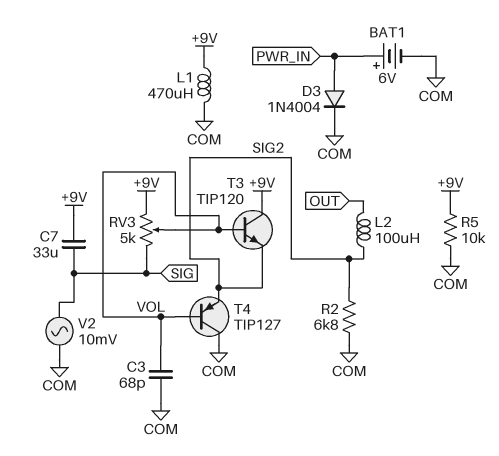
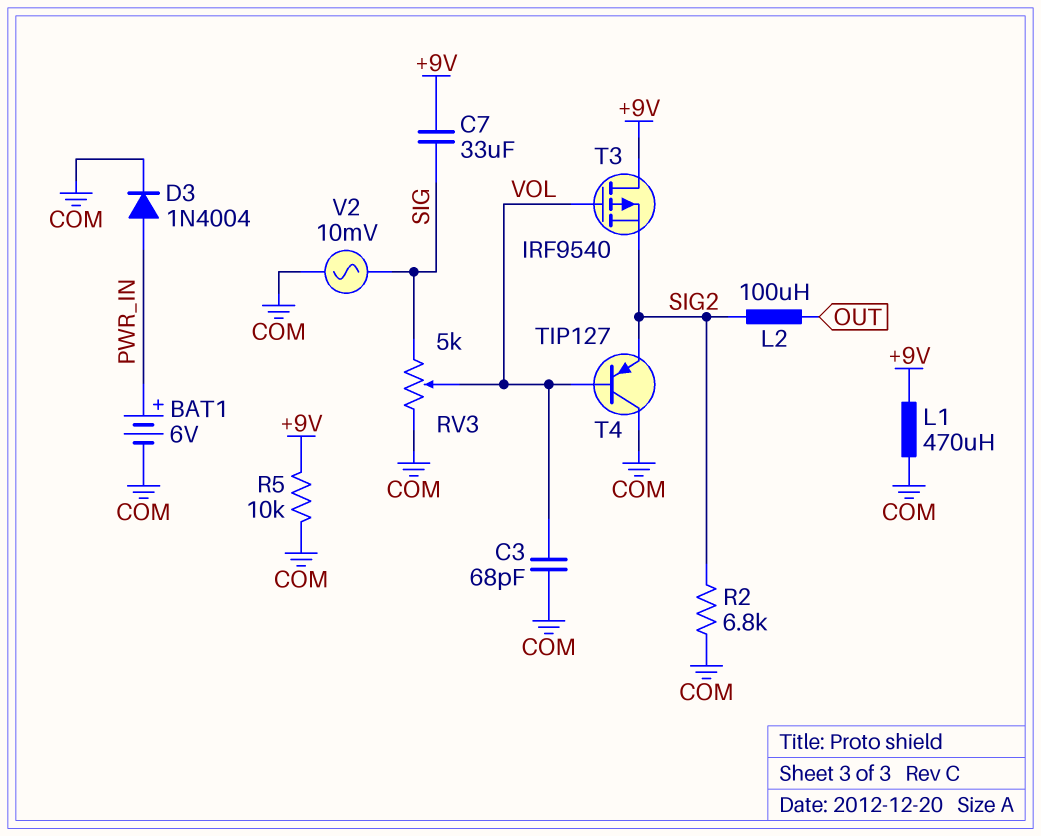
RV3: 5k (+9V, SIG, wiper VOL) -> 5k (COM, SIG, wiper VOL)
T3: NPN TIP120 (B VOL, C +9V, E SIG2) -> PMOS IRF9540 (G VOL, D +9V, S SIG2)

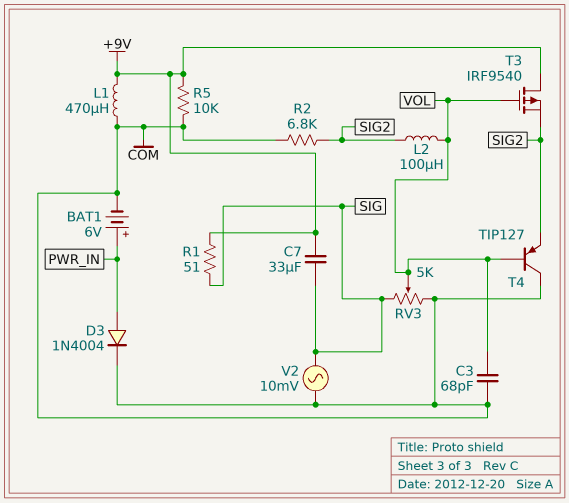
L2: 100uH (OUT, SIG2) -> 100uH (SIG2, VOL)
R1: none -> 51 (+9V, SIG)

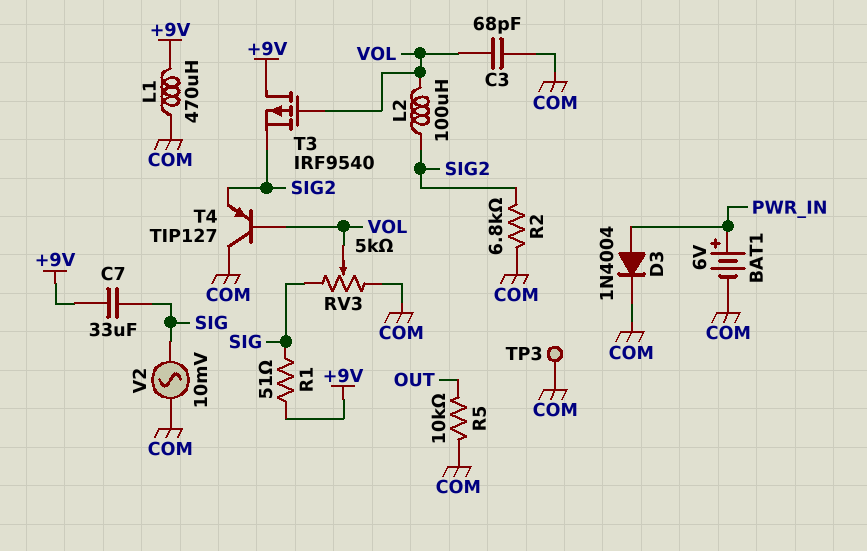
R5: 10k (+9V, COM) -> 10k (COM, OUT)
TP3: none -> test point (COM)

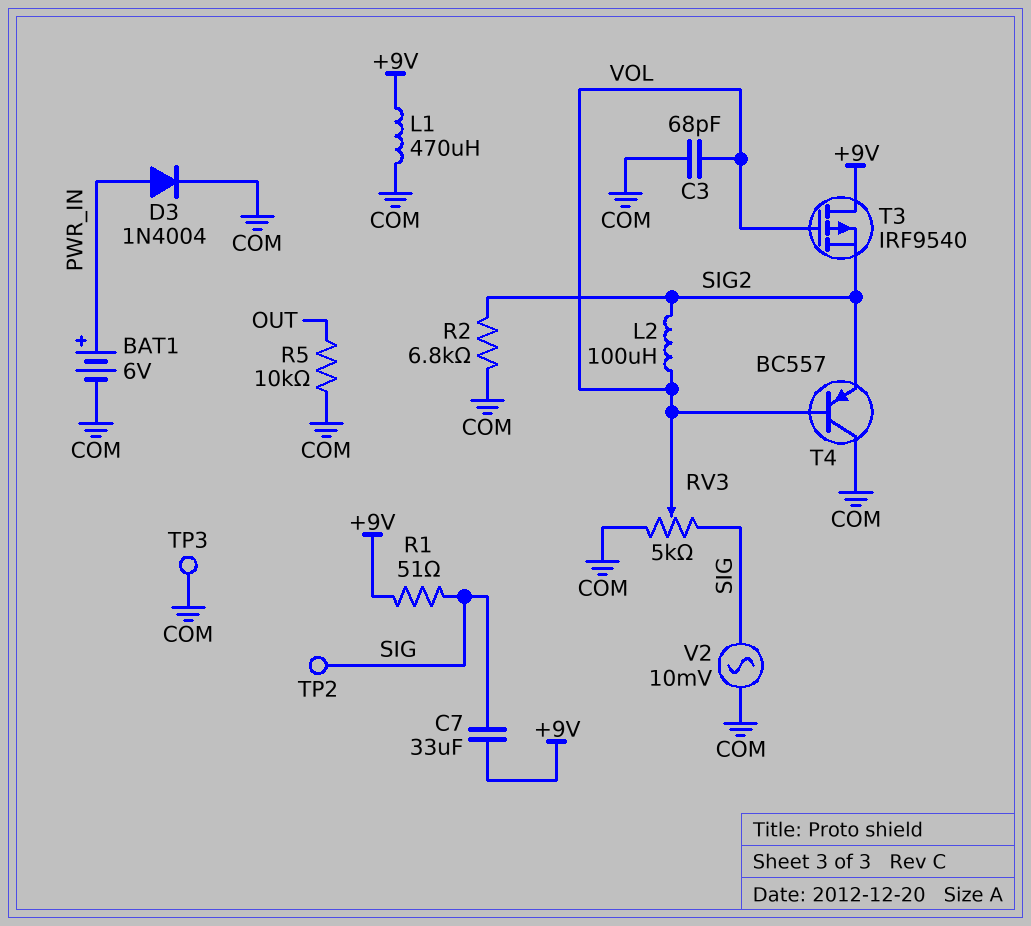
T4: PNP TIP127 (B VOL, C COM, E SIG2) -> PNP BC557 (B VOL, C COM, E SIG2)
TP2: none -> test point (SIG)

